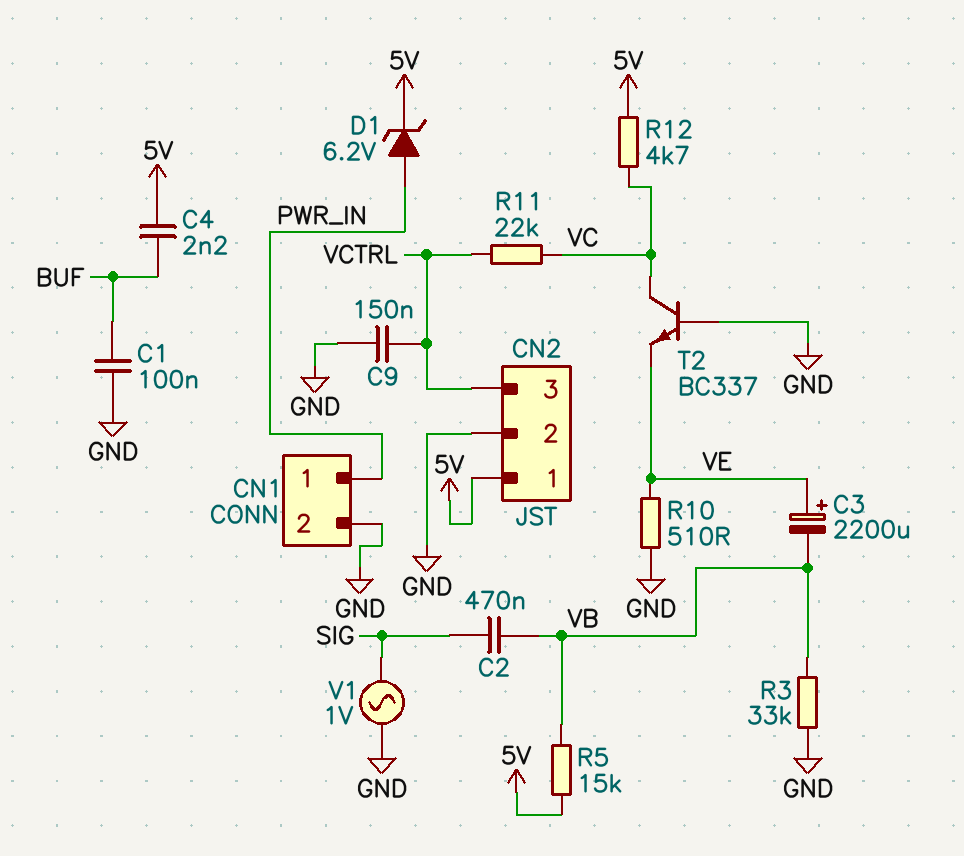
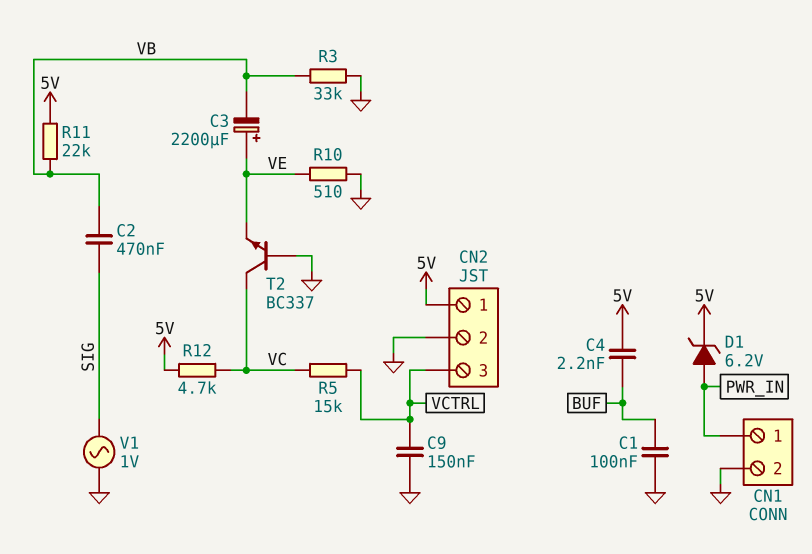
R5: 15k (5V, VB) -> 15k (VC, VCTRL)
R11: 22k (VC, VCTRL) -> 22k (5V, VB)

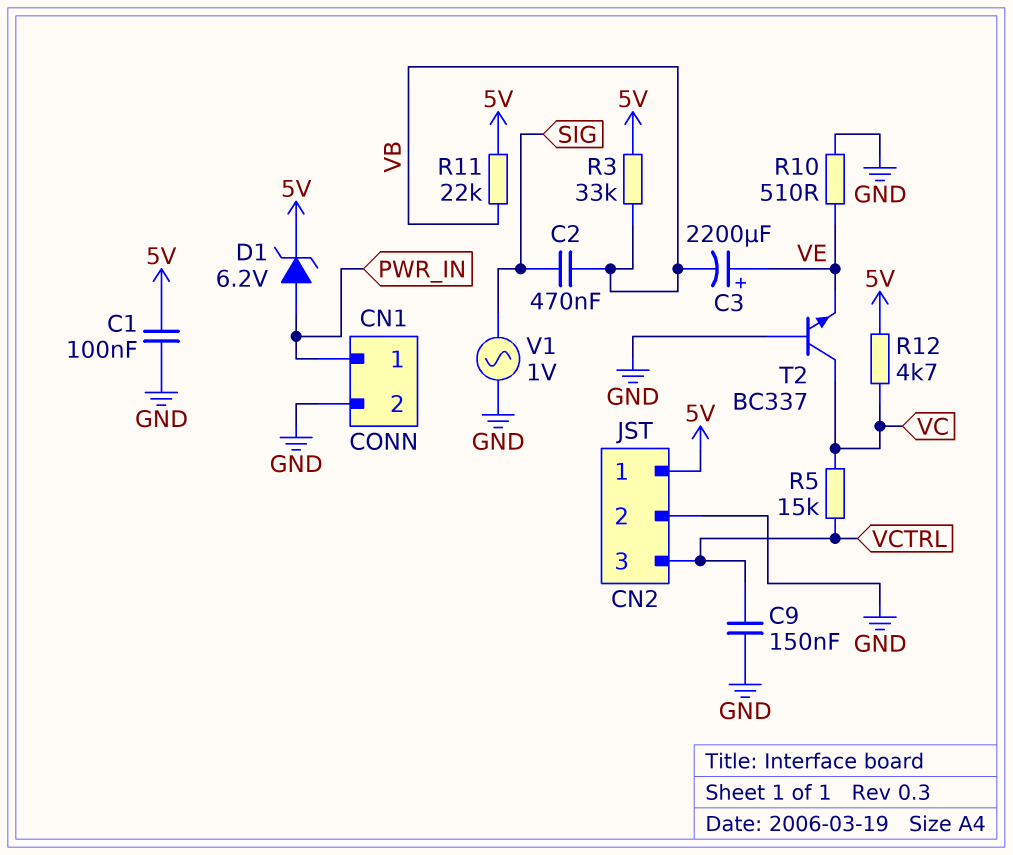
C1: 100nF (BUF, GND) -> 100nF (5V, GND)
C4: 2.2nF (5V, BUF) -> none
R3: 33k (GND, VB) -> 33k (5V, VB)

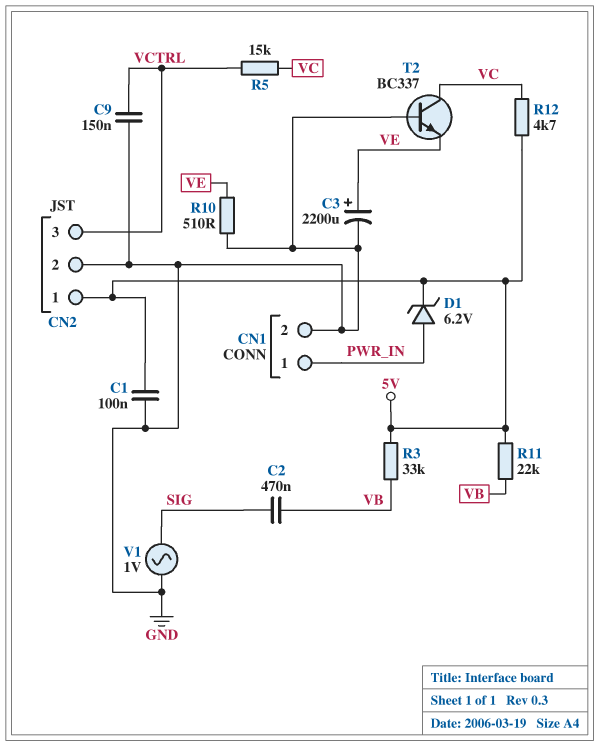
C3: 2200uF (plus VE, minus VB) -> 2200uF (plus VE, minus GND)

